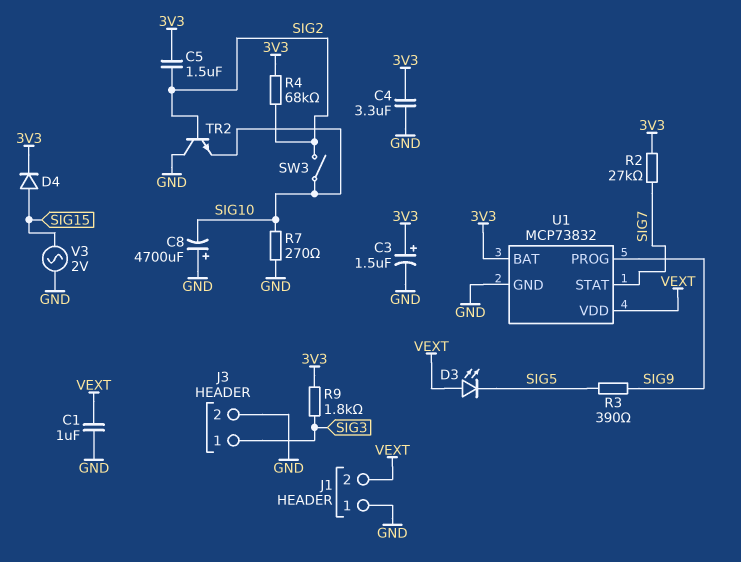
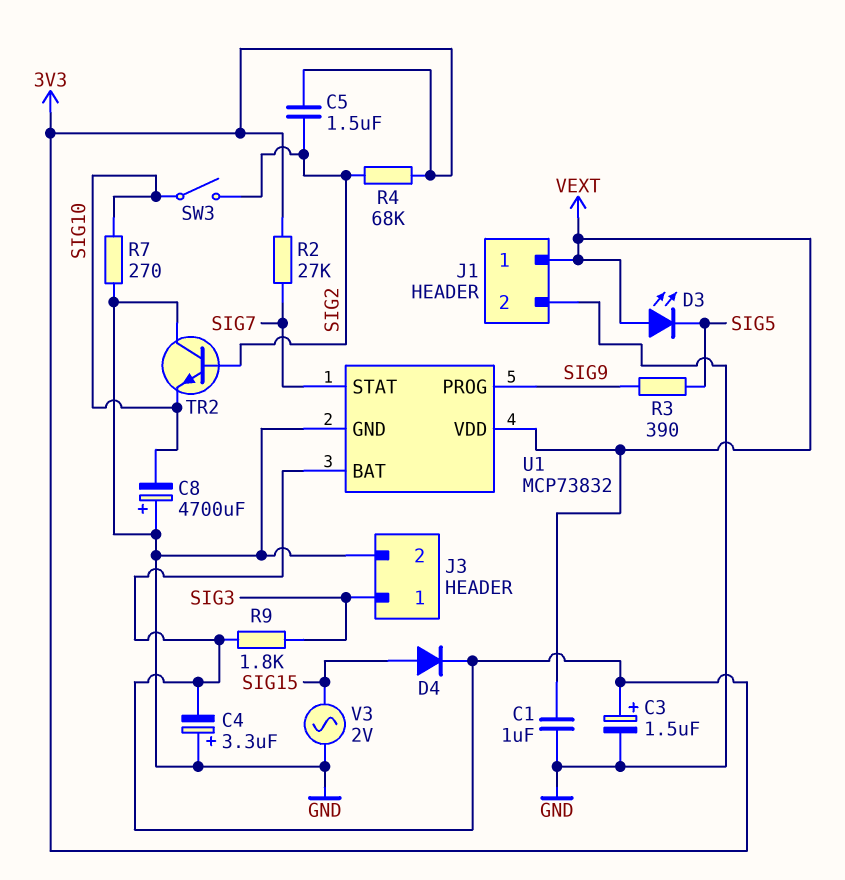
C4: 3.3uF (3V3, GND) -> 3.3uF (plus GND, minus 3V3)
J1 pin 1: GND -> VEXT
J1 pin 2: VEXT -> GND

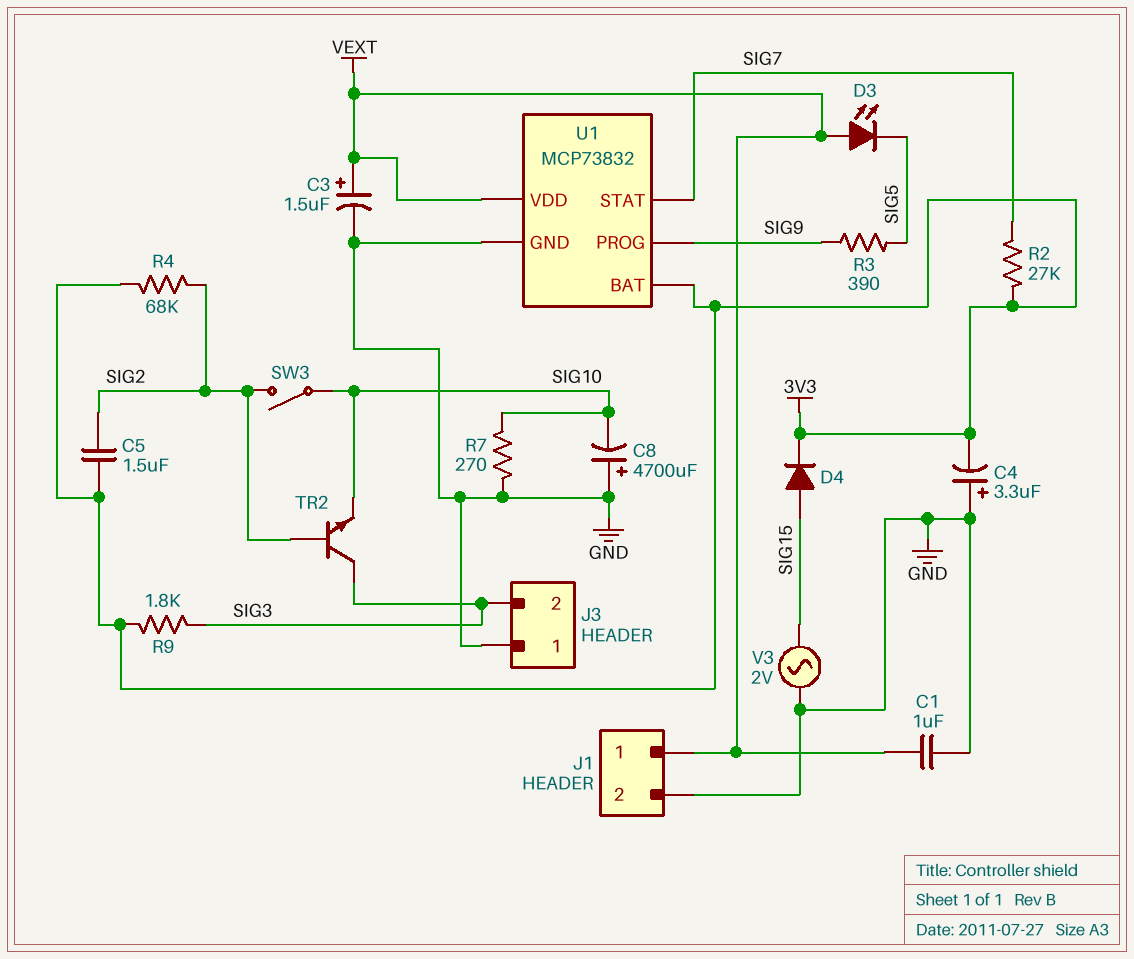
C3: 1.5uF (plus 3V3, minus GND) -> 1.5uF (plus VEXT, minus GND)
J3 pin 1: SIG3 -> GND
J3 pin 2: GND -> SIG3
TR2: NPN (B SIG2, C GND, E SIG10) -> NPN (B SIG2, C SIG3, E SIG10)

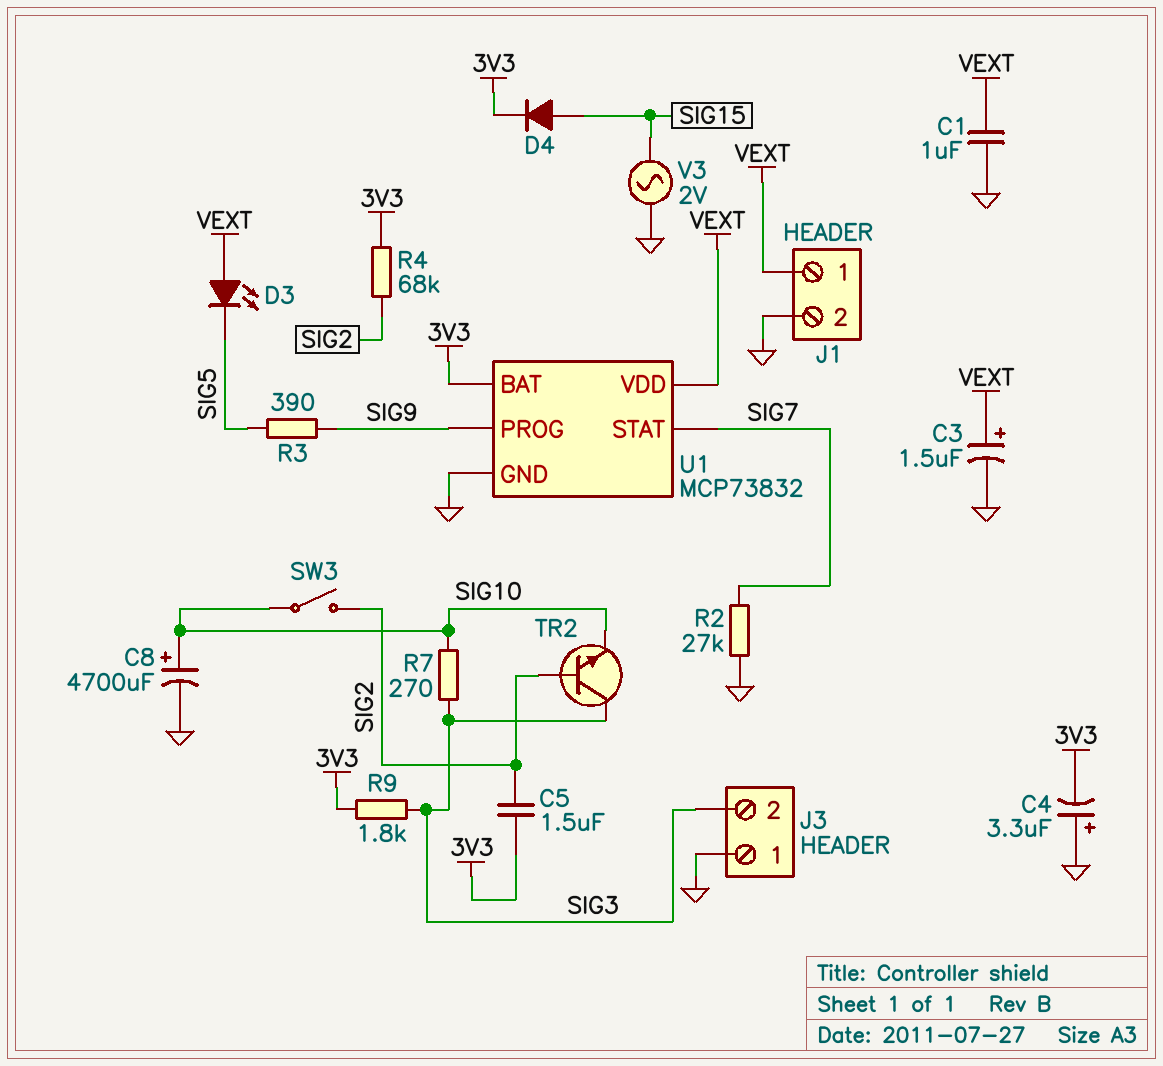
C8: 4700uF (plus GND, minus SIG10) -> 4700uF (plus SIG10, minus GND)
R2: 27k (3V3, SIG7) -> 27k (GND, SIG7)
R7: 270 (GND, SIG10) -> 270 (SIG3, SIG10)

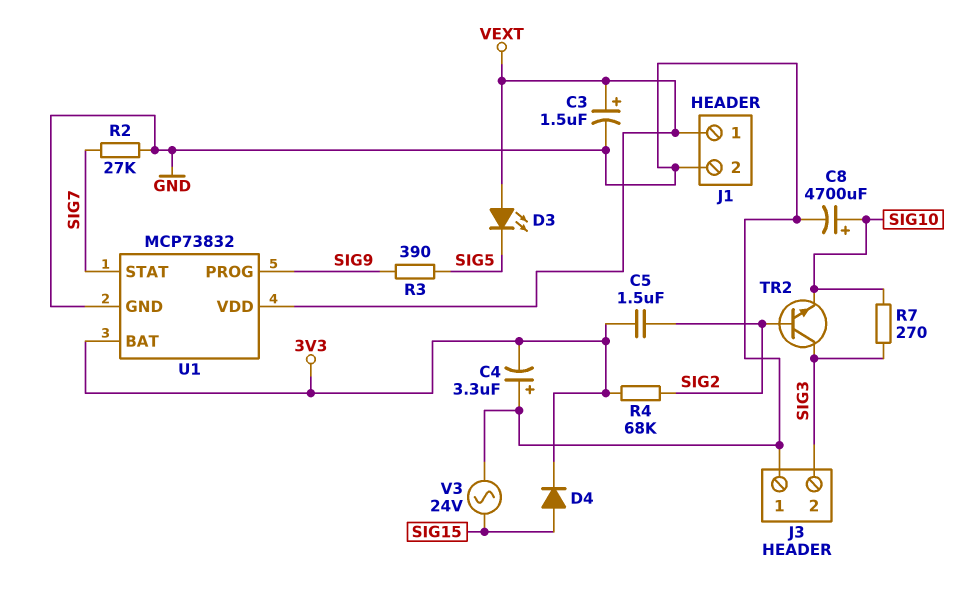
C1: 1uF (GND, VEXT) -> none
R9: 1.8k (3V3, SIG3) -> none
SW3: switch (SIG2, SIG10) -> none
V3: AC 2V (GND, SIG15) -> AC 24V (GND, SIG15)

